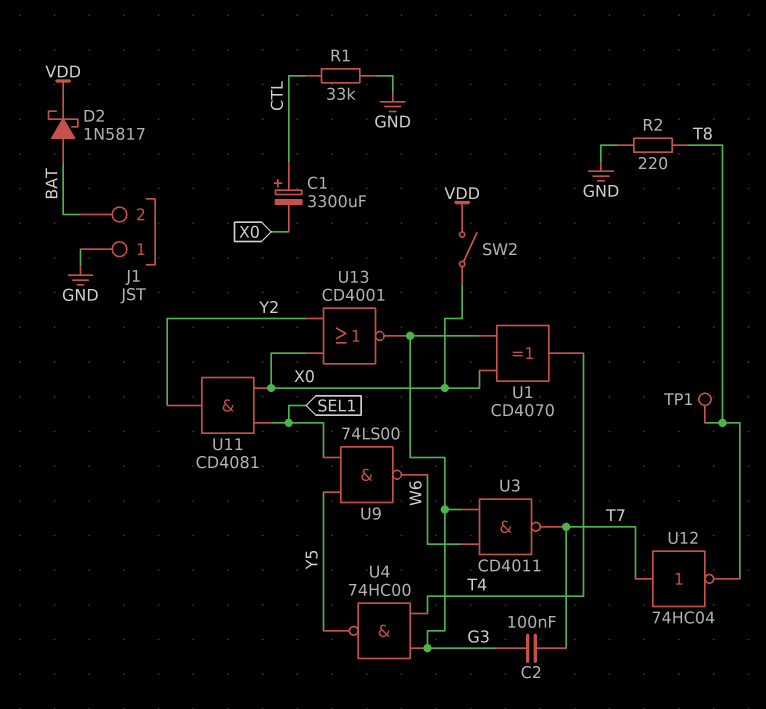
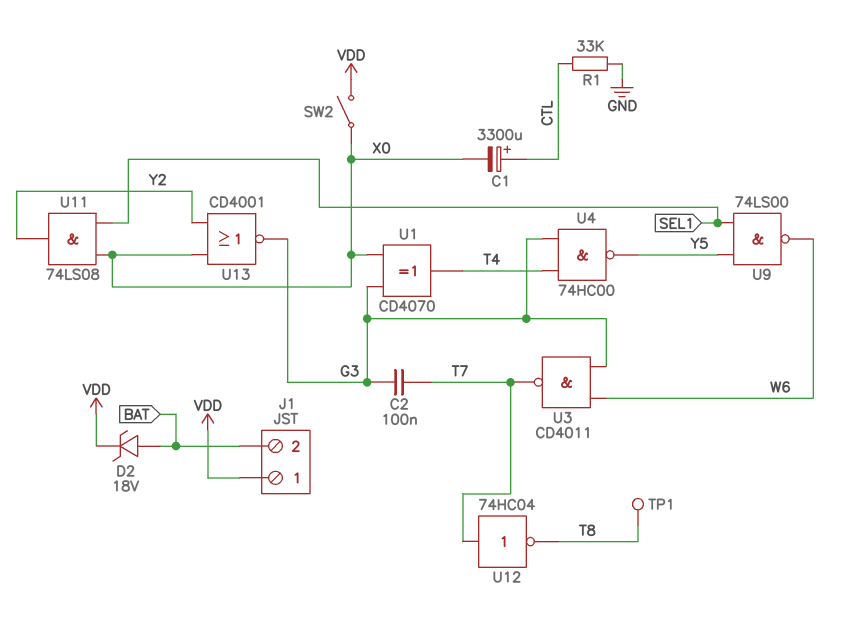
D2: schottky 1N5817 (A BAT, K VDD) -> zener 18V (A BAT, K VDD)
J1 pin 1: GND -> VDD
R2: 220 (GND, T8) -> none
U11: AND CD4081 (in SEL1, in X0, out Y2) -> AND 74LS08 (in SEL1, in X0, out Y2)

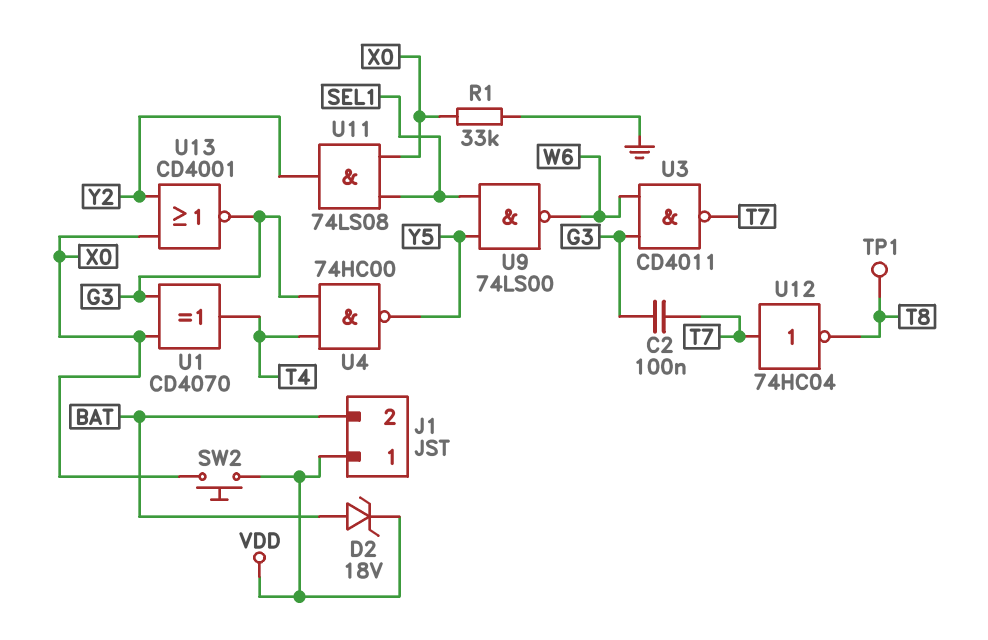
C1: 3300uF (plus CTL, minus X0) -> none
R1: 33k (CTL, GND) -> 33k (GND, X0)
SW2: switch (VDD, X0) -> button (VDD, X0)

